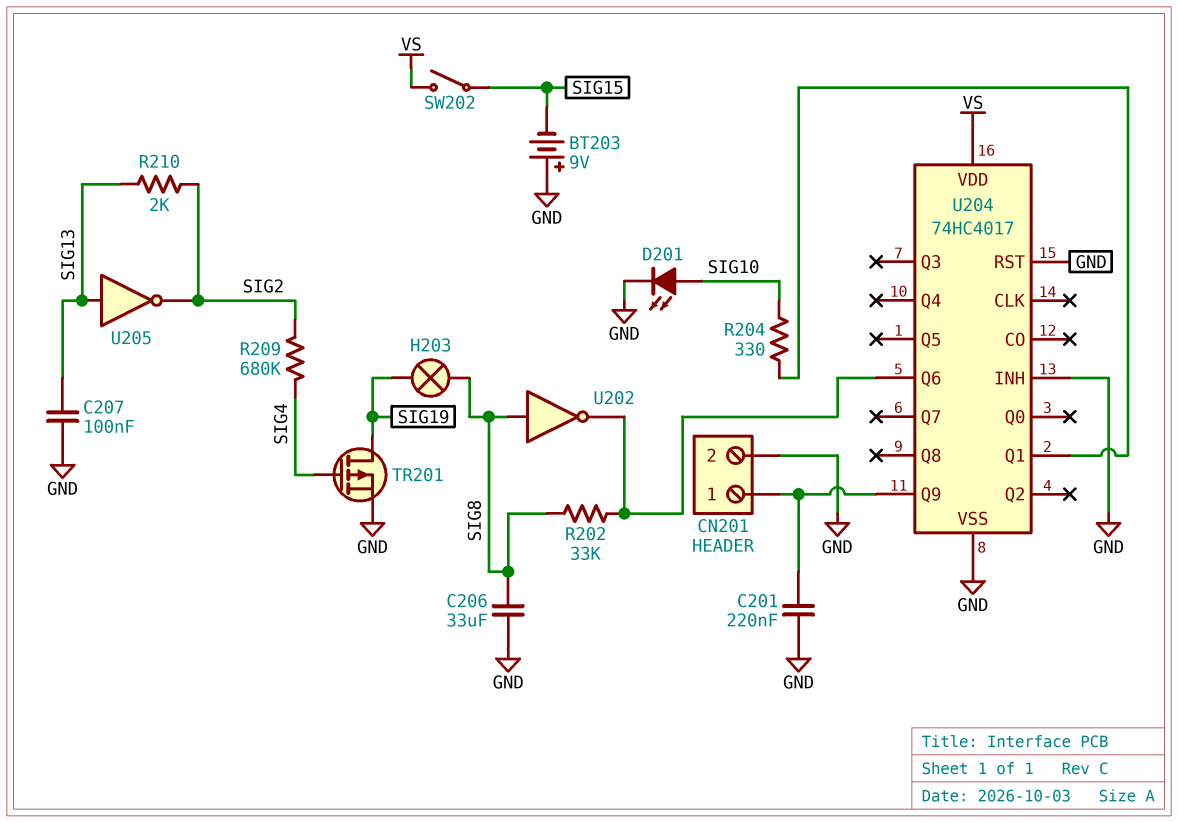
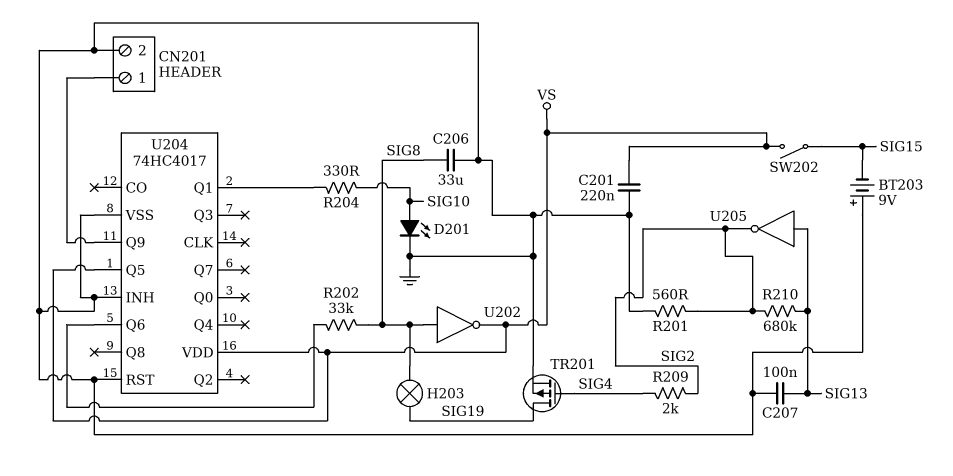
C201: 220nF (CN201/1, GND) -> 220nF (GND, VS)
R201: none -> 560 (GND, SIG2)
R209: 680k (SIG2, SIG4) -> 2k (SIG2, SIG4)
R210: 2k (SIG2, SIG13) -> 680k (SIG2, SIG13)
U202: NOT (in SIG8, out U204/Q6) -> NOT (in SIG8, out VS)
U204 pin Q5: none -> VS

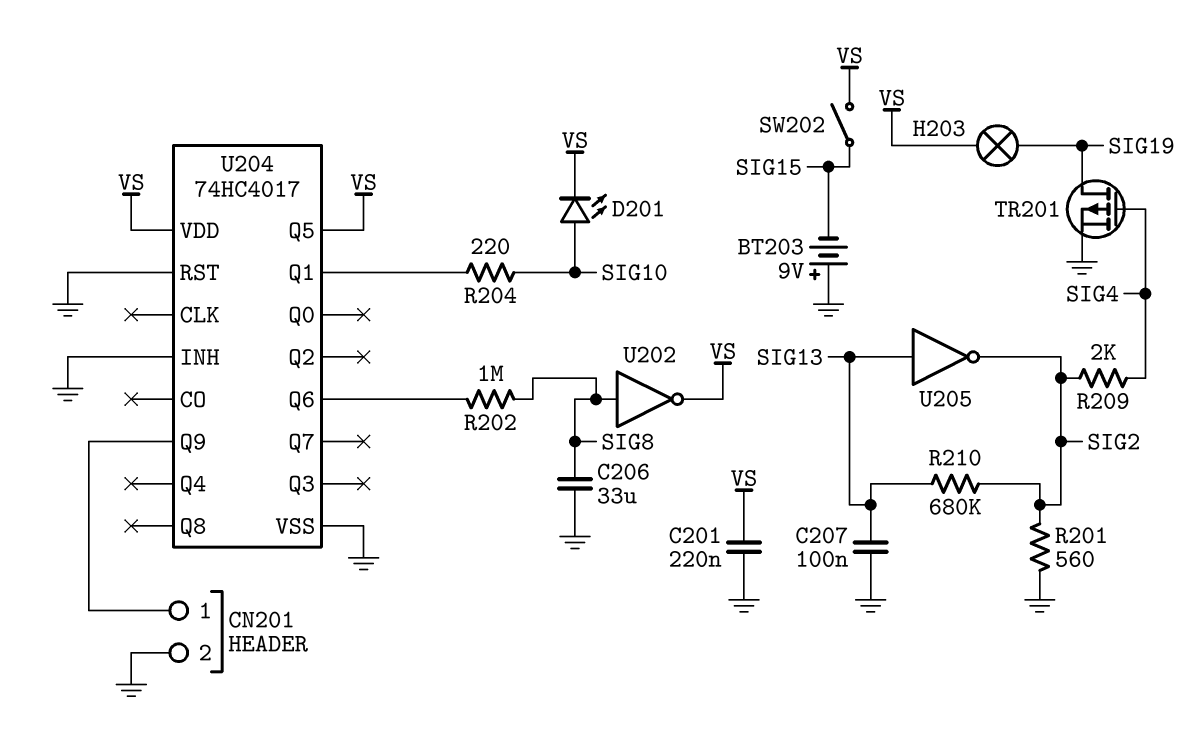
D201: LED (A SIG10, K GND) -> LED (A SIG10, K VS)
H203: lamp (SIG8, SIG19) -> lamp (SIG19, VS)
R202: 33k (SIG8, U204/Q6) -> 1M (SIG8, U204/Q6)
R204: 330 (SIG10, U204/Q1) -> 220 (SIG10, U204/Q1)

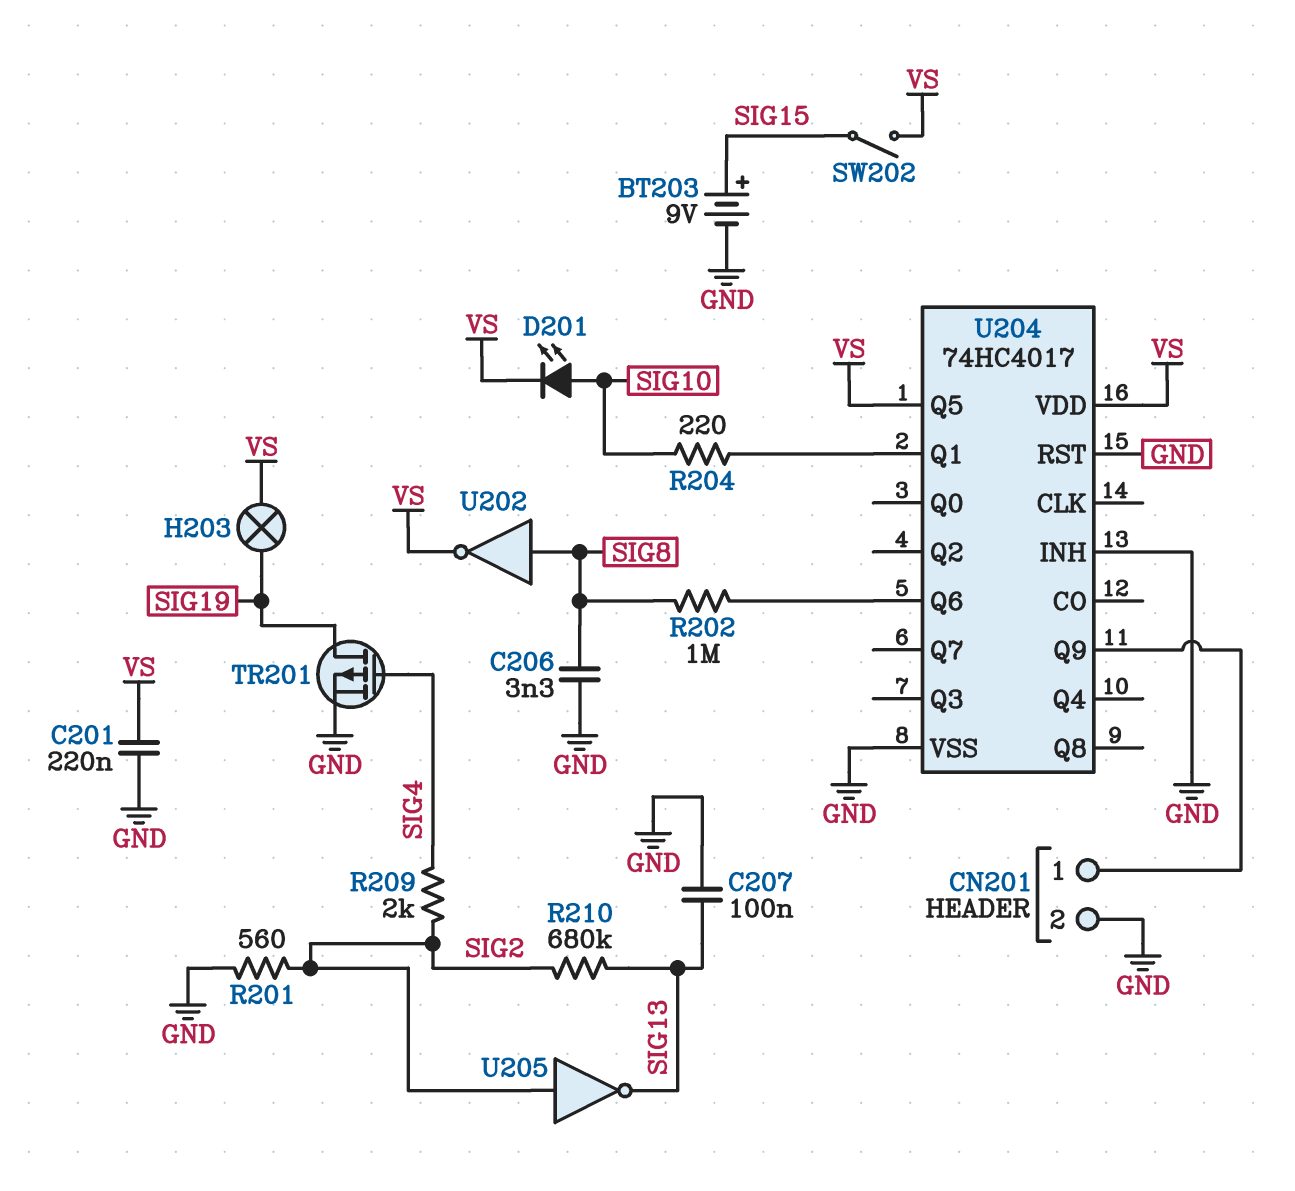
BT203: 9V (plus GND, minus SIG15) -> 9V (plus SIG15, minus GND)
C206: 33uF (GND, SIG8) -> 3.3nF (GND, SIG8)
U205: NOT (in SIG13, out SIG2) -> NOT (in SIG2, out SIG13)

